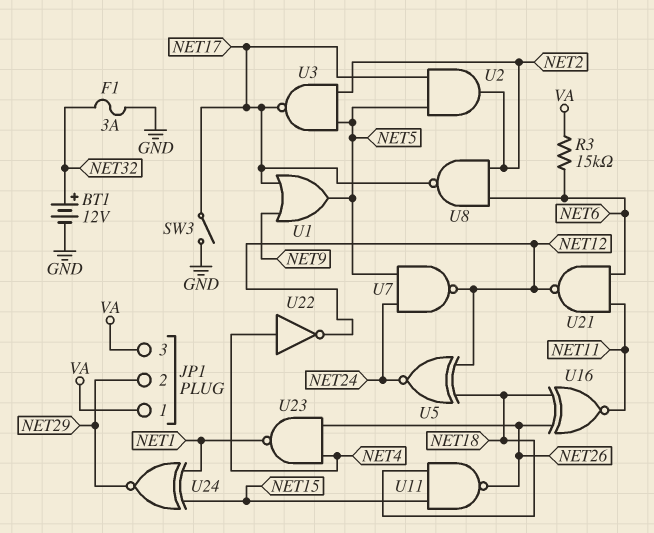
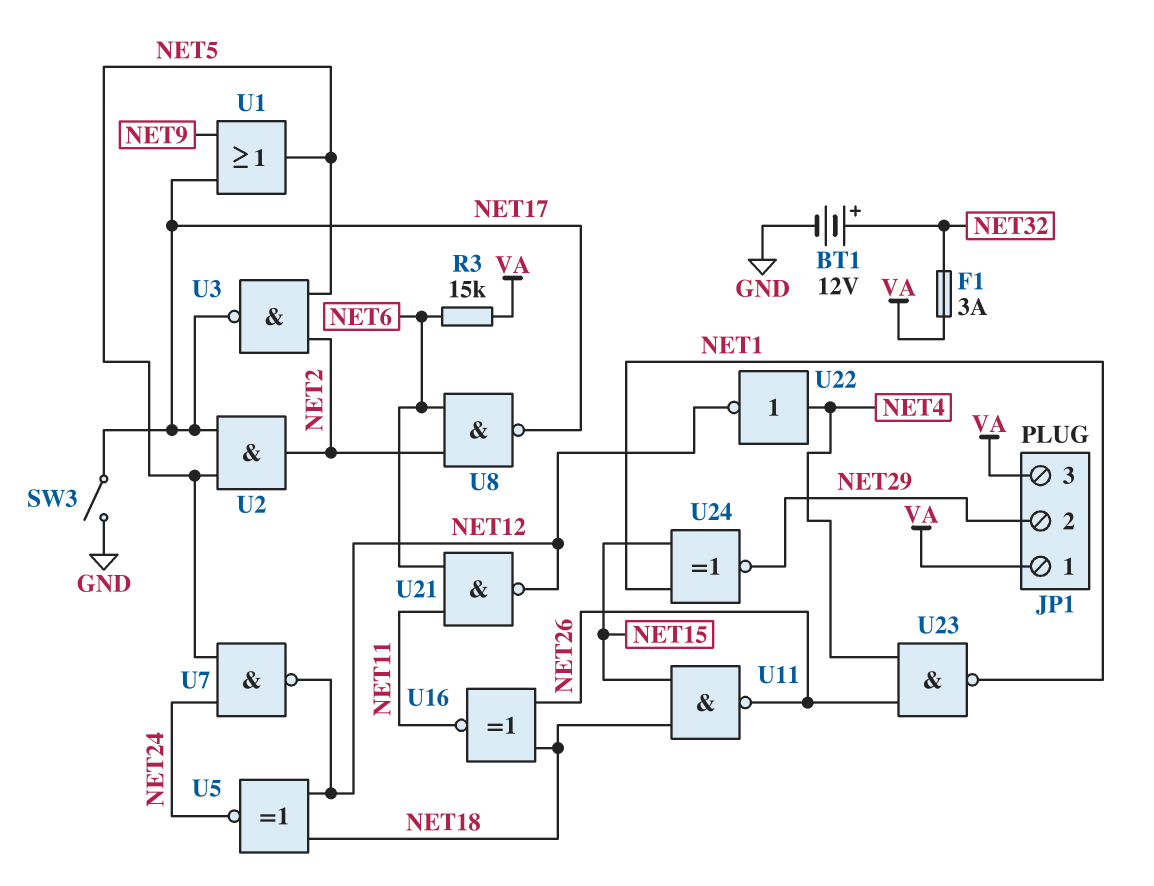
F1: 3A (GND, NET32) -> 3A (NET32, VA)

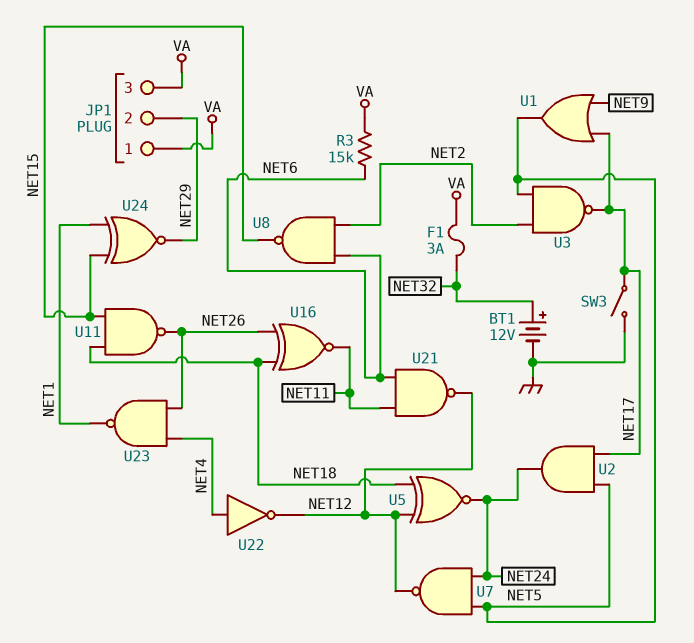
U2: AND (in NET5, in NET17, out NET2) -> AND (in NET5, in NET17, out NET24)
U8: NAND (in NET2, in NET6, out NET17) -> NAND (in NET2, in NET6, out NET15)

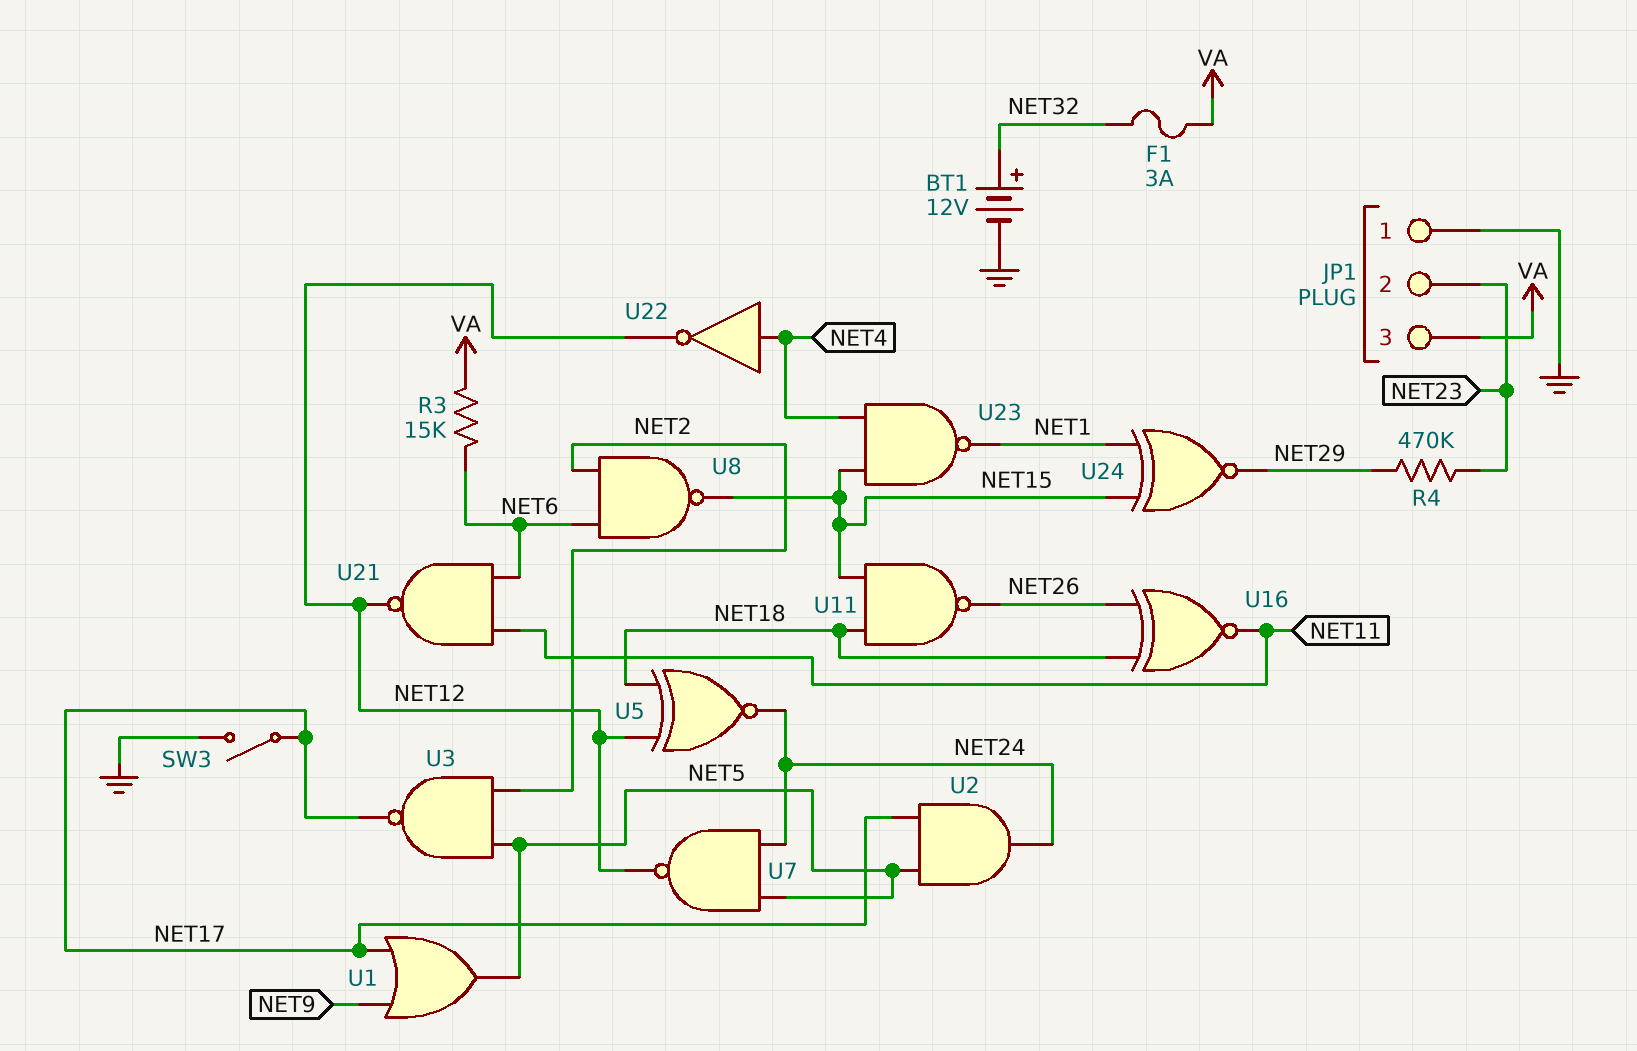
JP1 pin 1: VA -> GND
JP1 pin 2: NET29 -> NET23
R4: none -> 470k (NET23, NET29)
U23: NAND (in NET4, in NET26, out NET1) -> NAND (in NET4, in NET15, out NET1)

